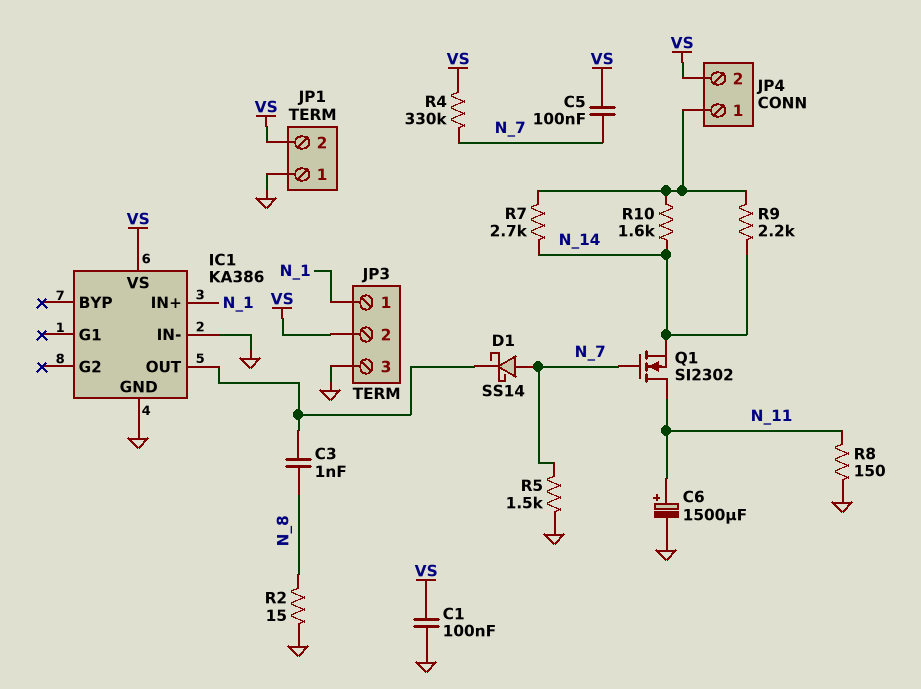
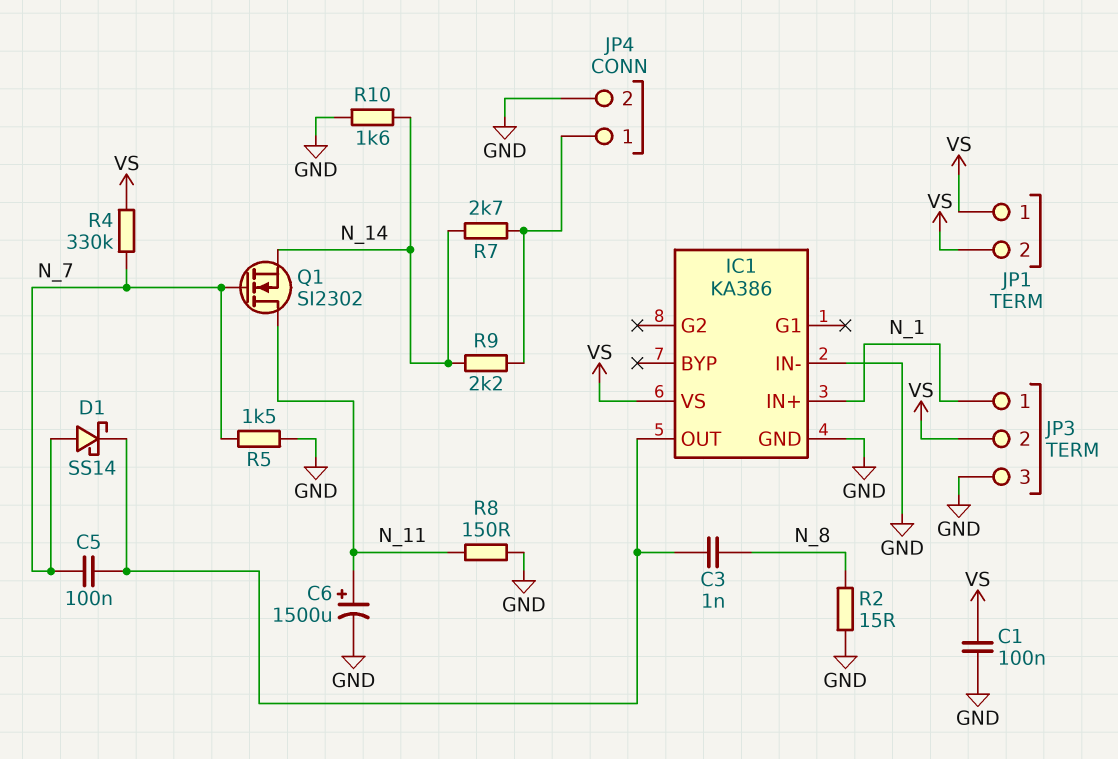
C5: 100nF (N_7, VS) -> 100nF (IC1/OUT, N_7)
JP1 pin 1: GND -> VS
JP4 pin 2: VS -> GND
R10: 1.6k (JP4/1, N_14) -> 1.6k (GND, N_14)

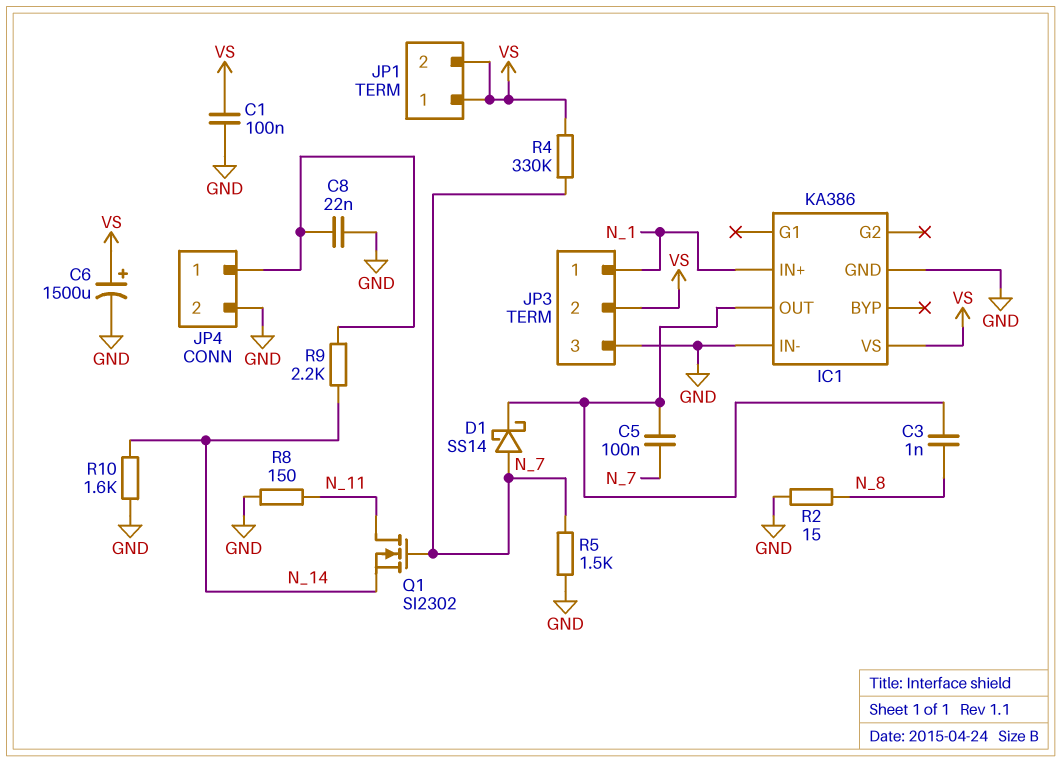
C6: 1500uF (plus N_11, minus GND) -> 1500uF (plus VS, minus GND)
C8: none -> 22nF (GND, JP4/1)
R7: 2.7k (JP4/1, N_14) -> none

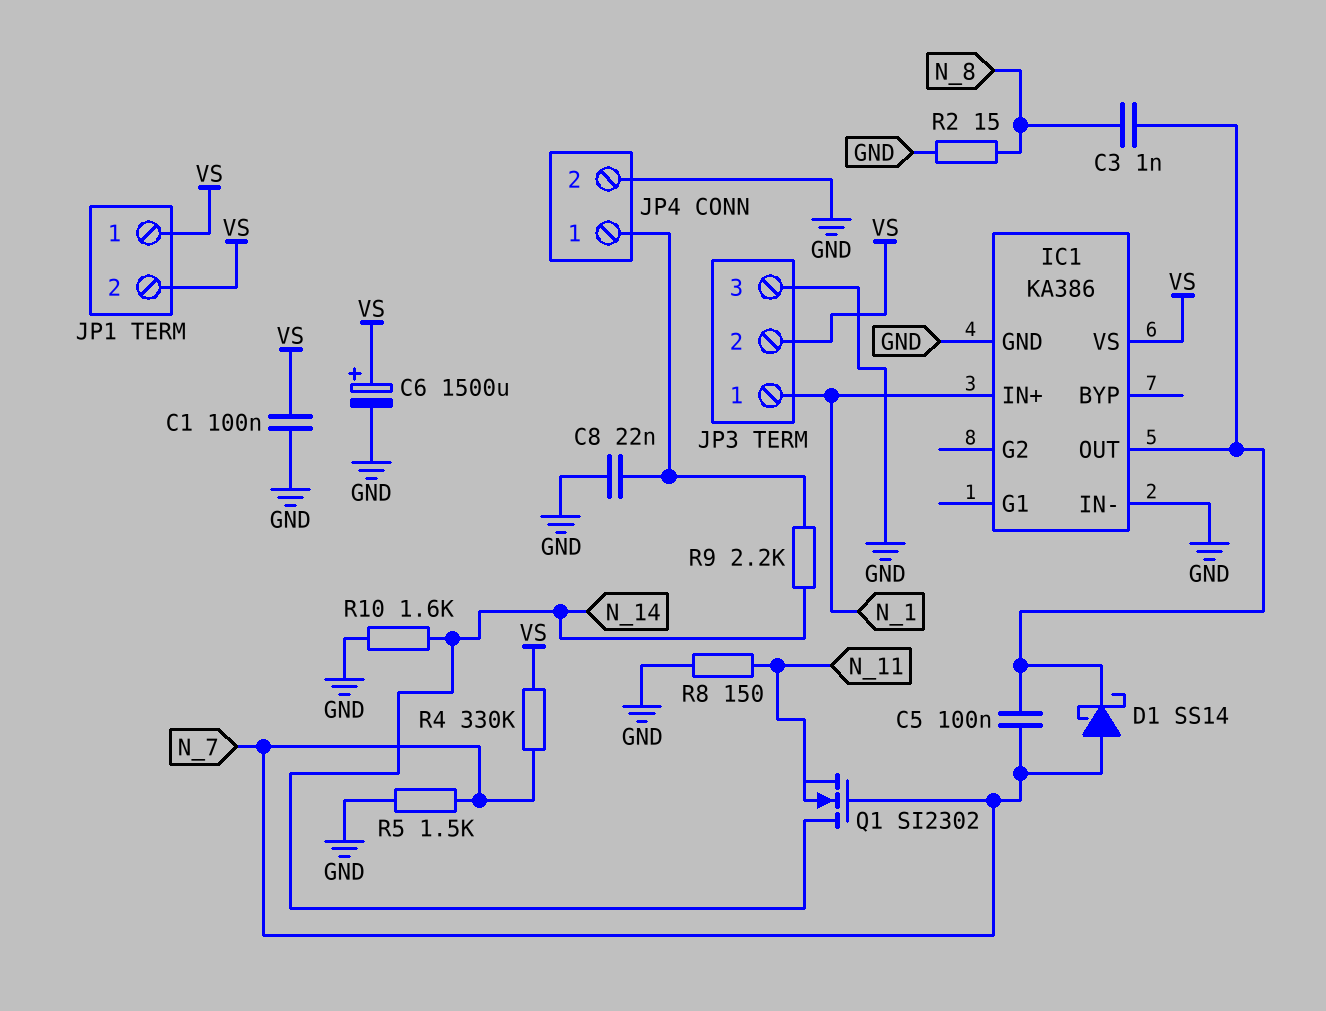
Q1: NMOS SI2302 (G N_7, D N_11, S N_14) -> NMOS SI2302 (G N_7, D N_14, S N_11)

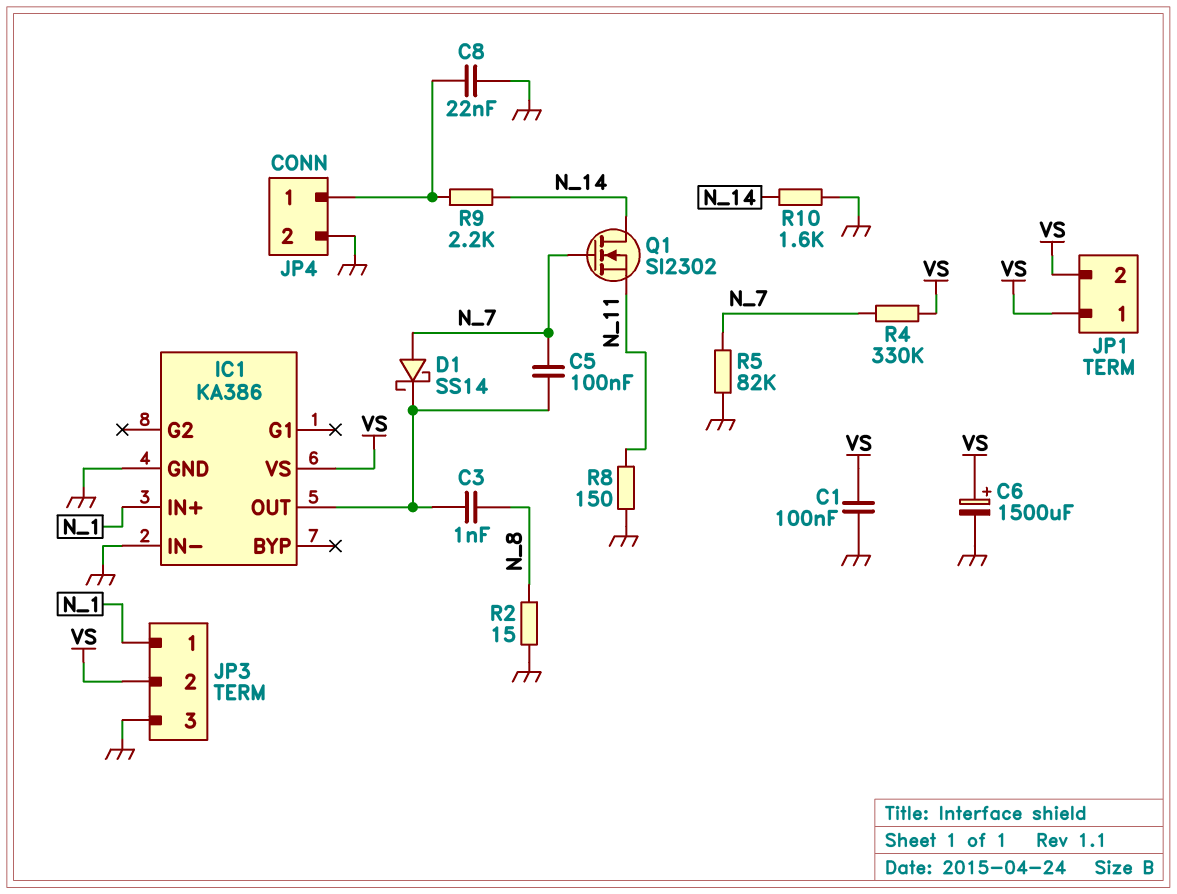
R5: 1.5k (GND, N_7) -> 82k (GND, N_7)

